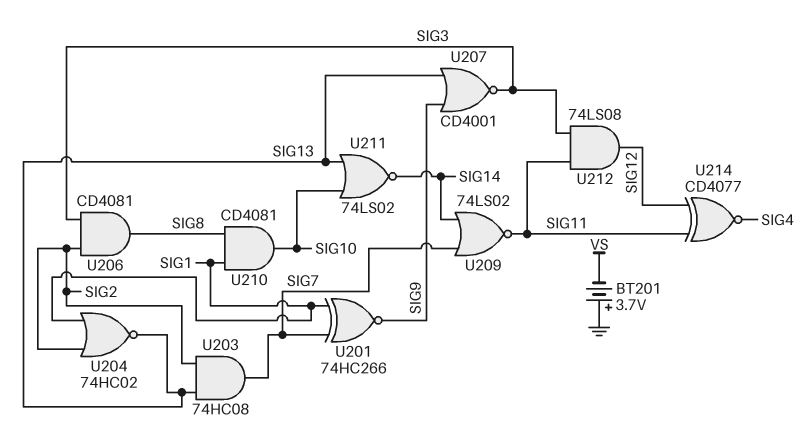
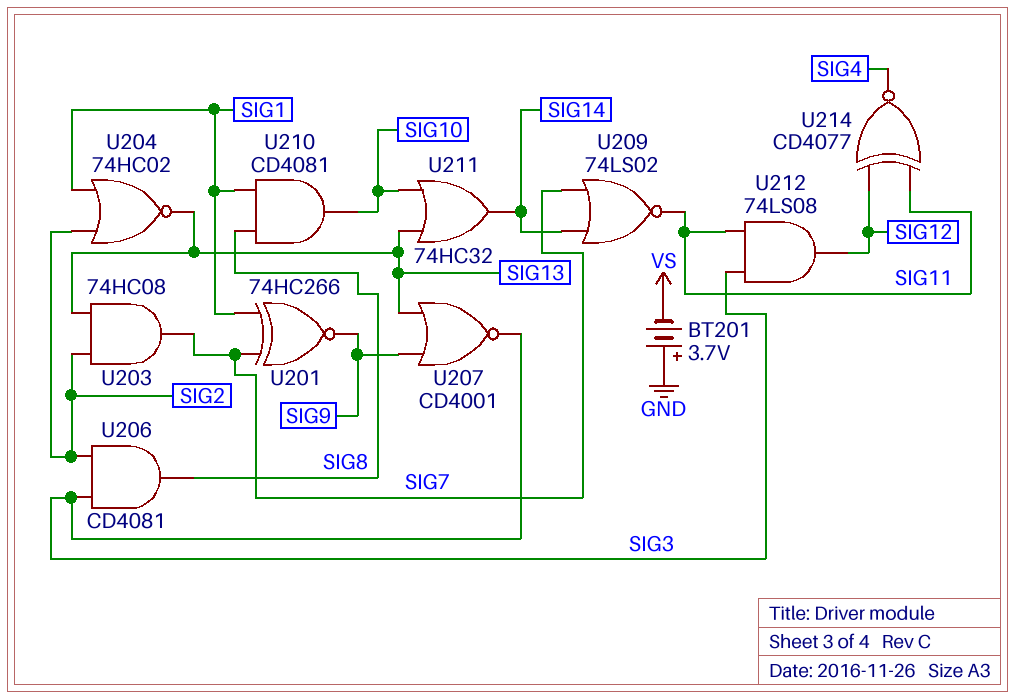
U211: NOR 74LS02 (in SIG10, in SIG13, out SIG14) -> OR 74HC32 (in SIG10, in SIG13, out SIG14)

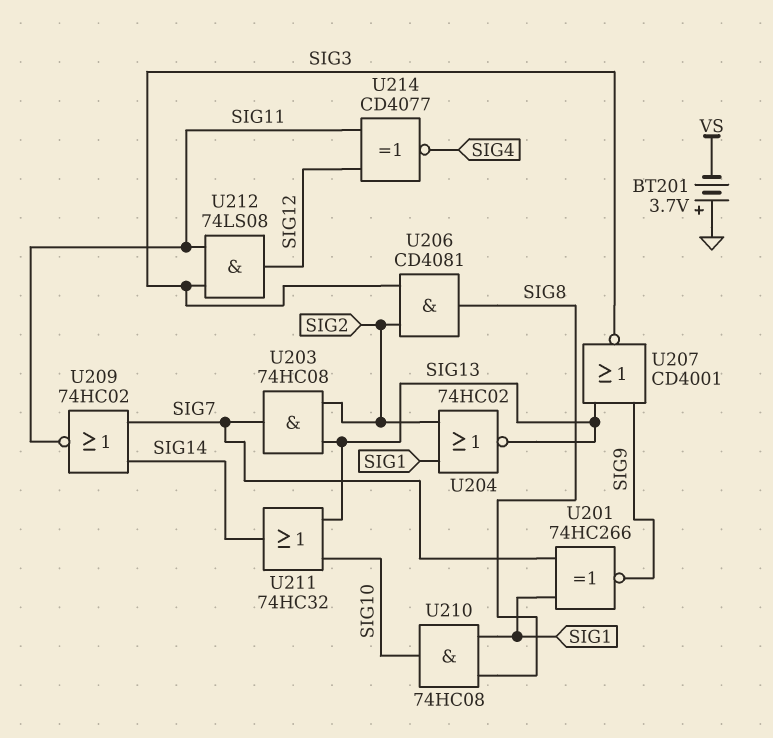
U209: NOR 74LS02 (in SIG7, in SIG14, out SIG11) -> NOR 74HC02 (in SIG7, in SIG14, out SIG11)
U210: AND CD4081 (in SIG1, in SIG8, out SIG10) -> AND 74HC08 (in SIG1, in SIG8, out SIG10)

